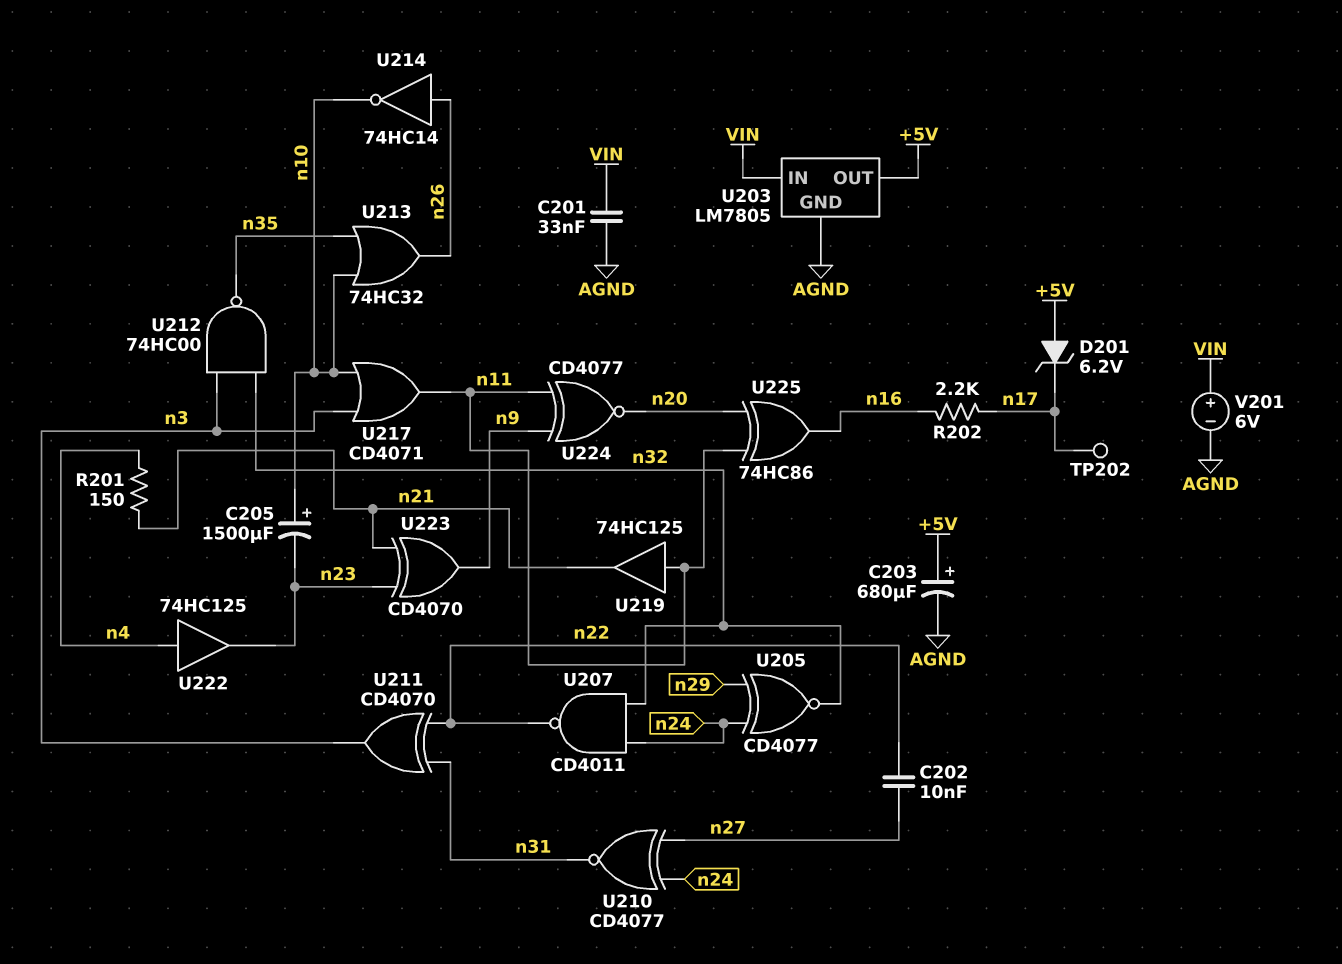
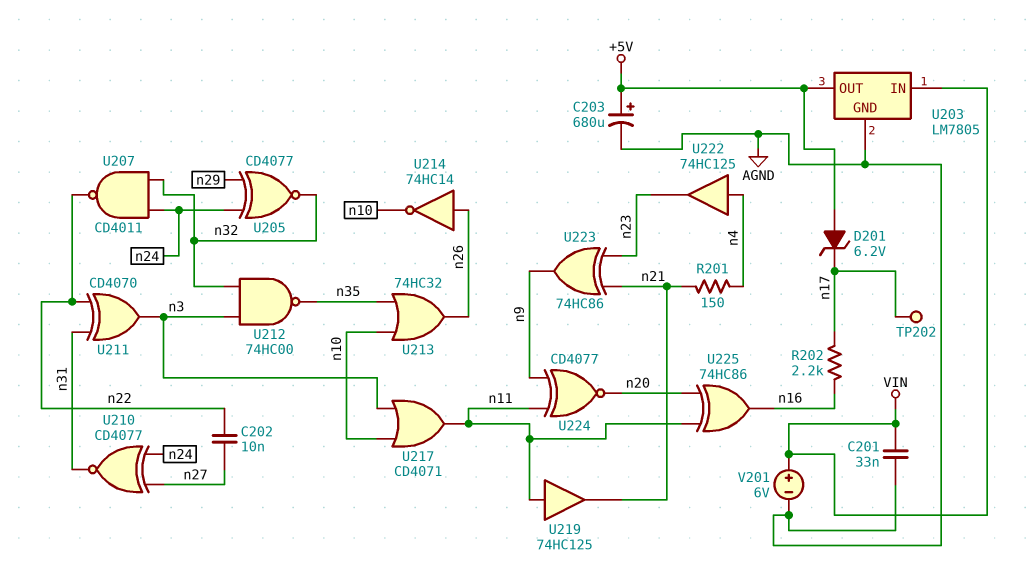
C205: 1500uF (plus n10, minus n23) -> none
U223: XOR CD4070 (in n21, in n23, out n9) -> XOR 74HC86 (in n21, in n23, out n9)

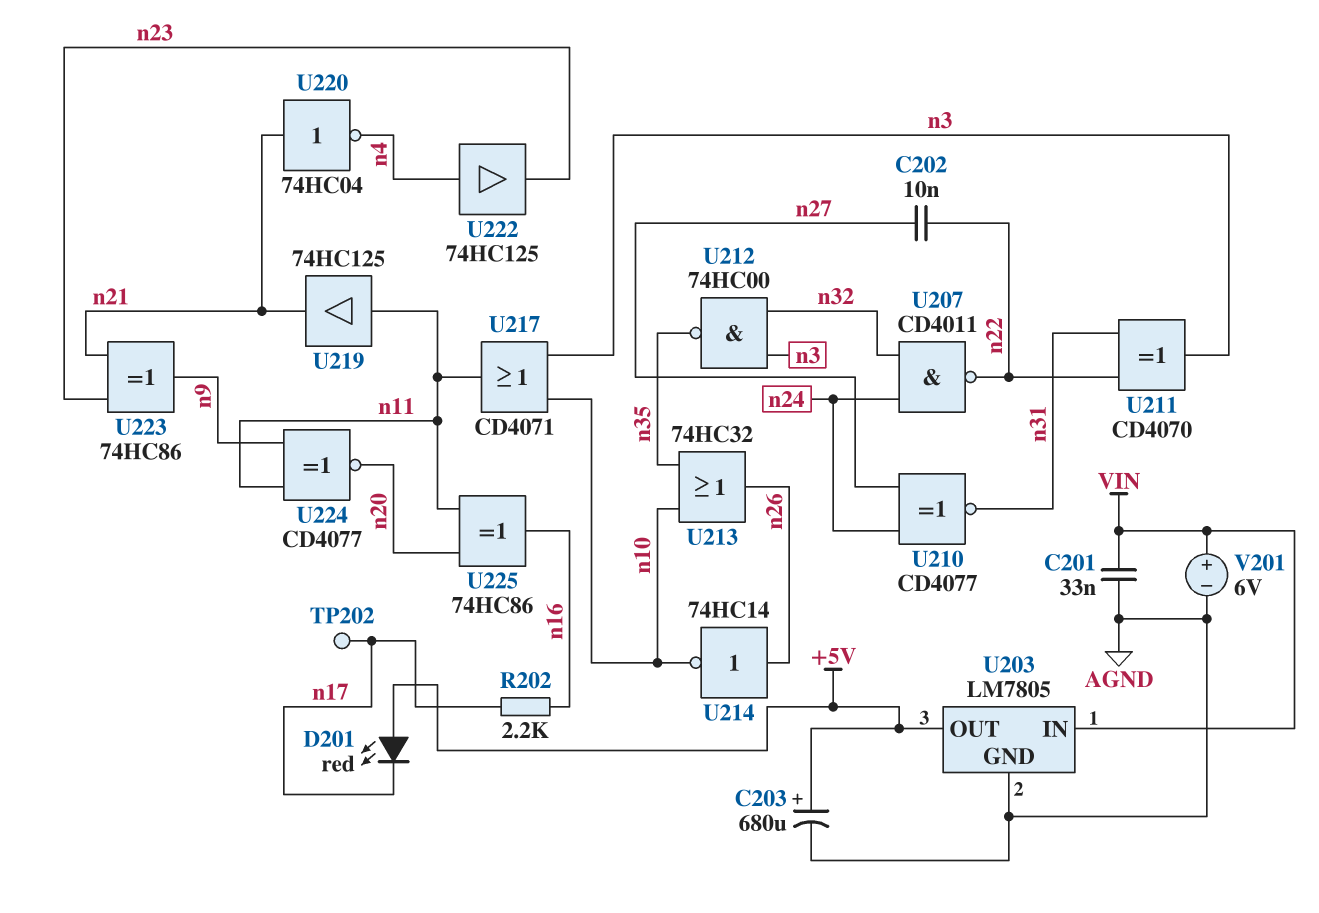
D201: zener 6.2V (A +5V, K n17) -> LED red (A +5V, K n17)
R201: 150 (n4, n21) -> none
U205: XNOR CD4077 (in n24, in n29, out n32) -> none
U220: none -> NOT 74HC04 (in n21, out n4)

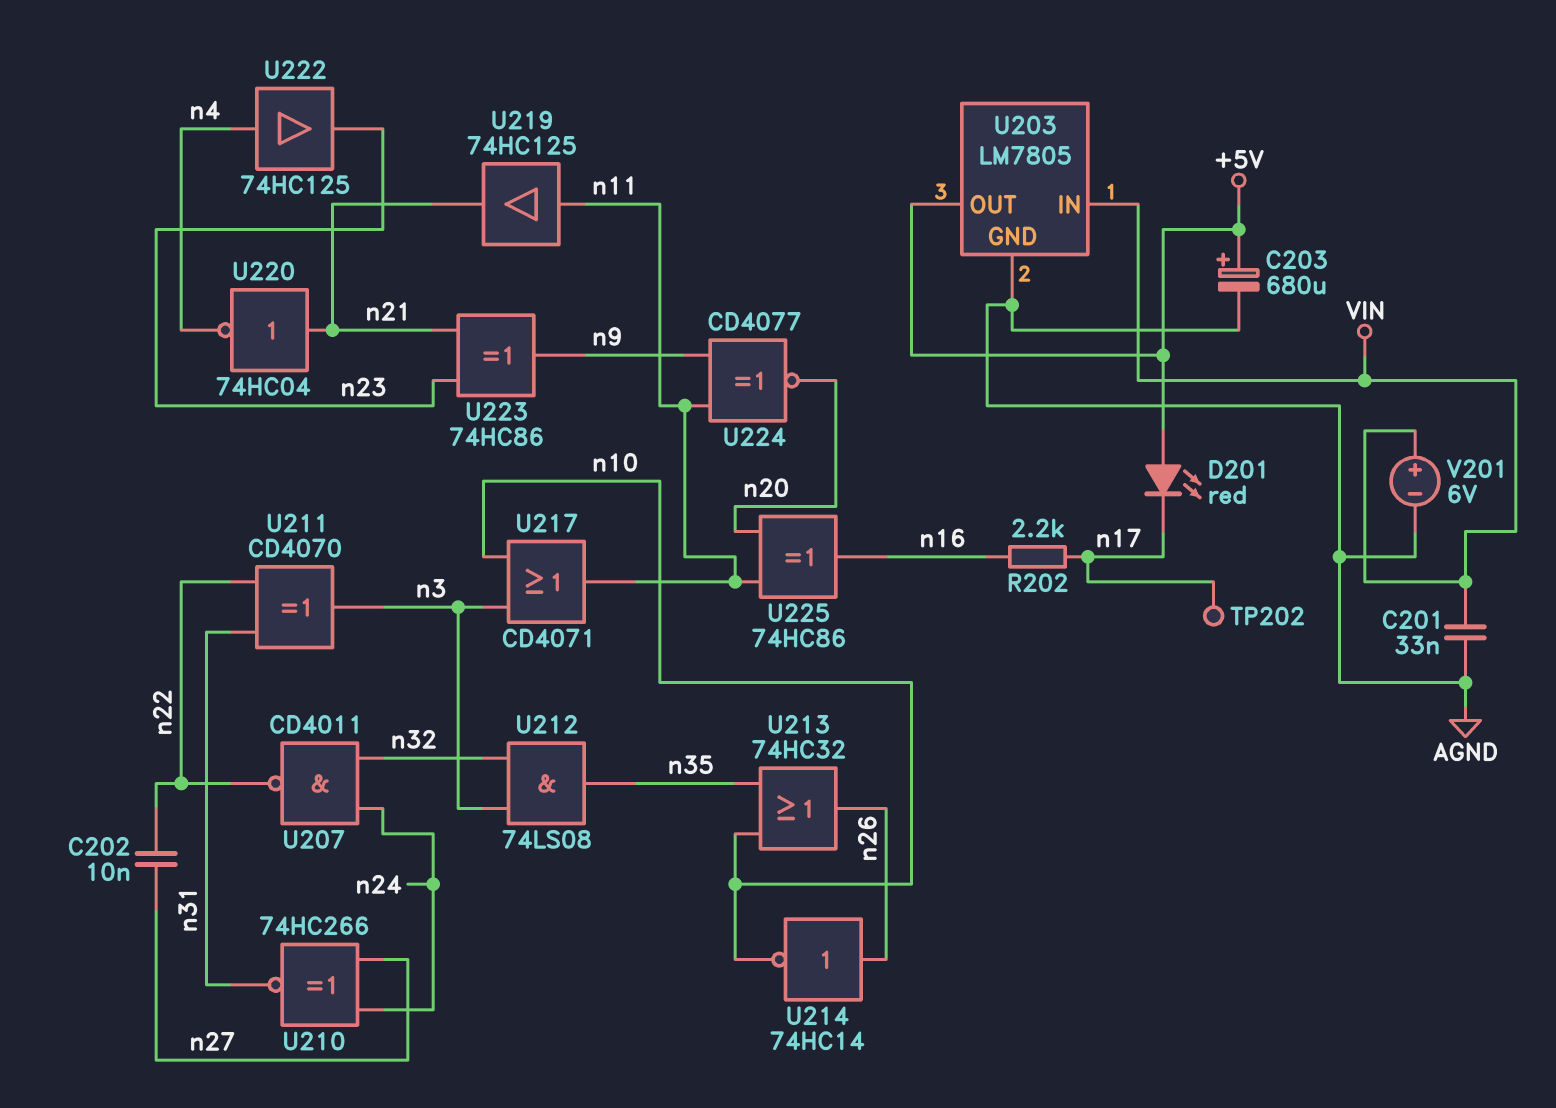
U210: XNOR CD4077 (in n24, in n27, out n31) -> XNOR 74HC266 (in n24, in n27, out n31)
U212: NAND 74HC00 (in n3, in n32, out n35) -> AND 74LS08 (in n3, in n32, out n35)

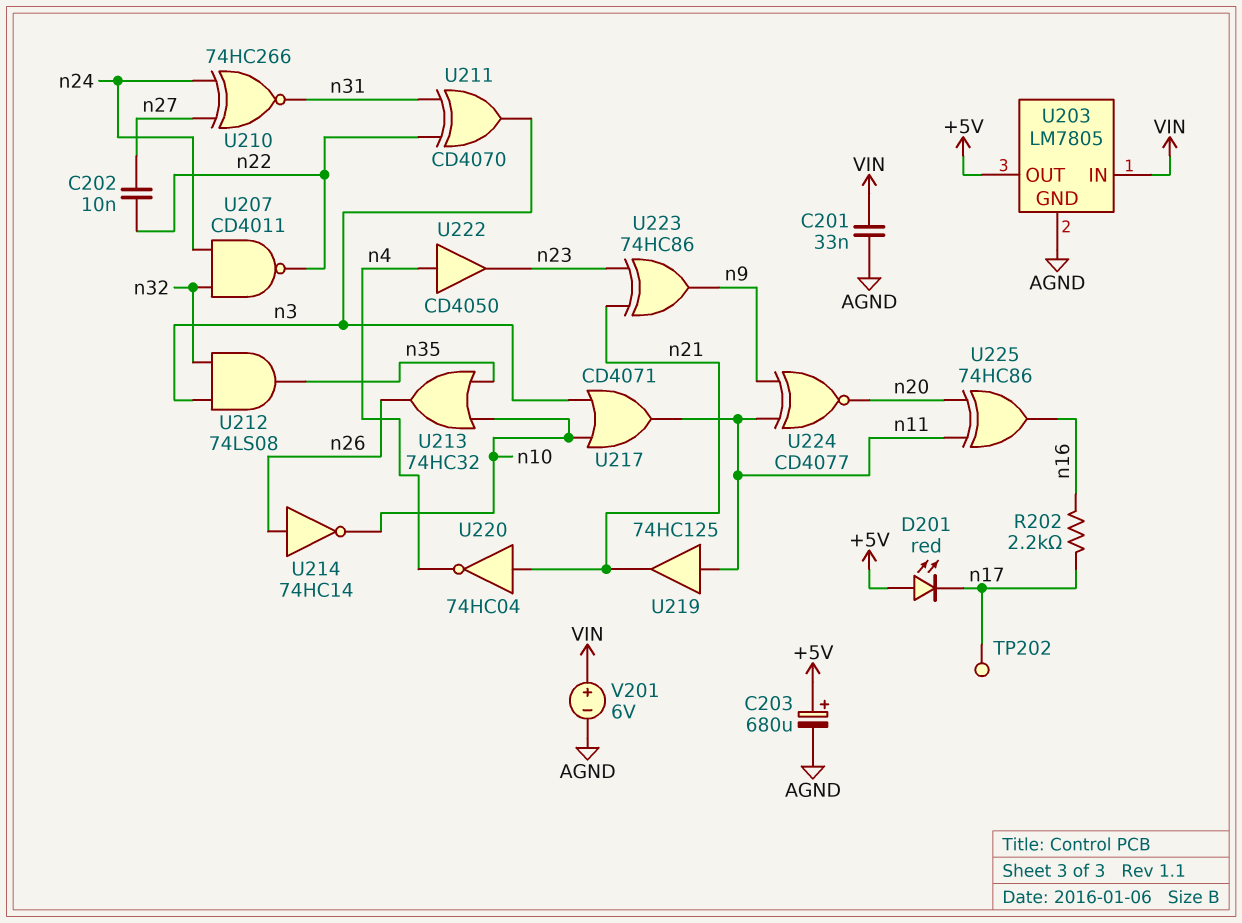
U222: buffer 74HC125 (in n4, out n23) -> buffer CD4050 (in n4, out n23)

